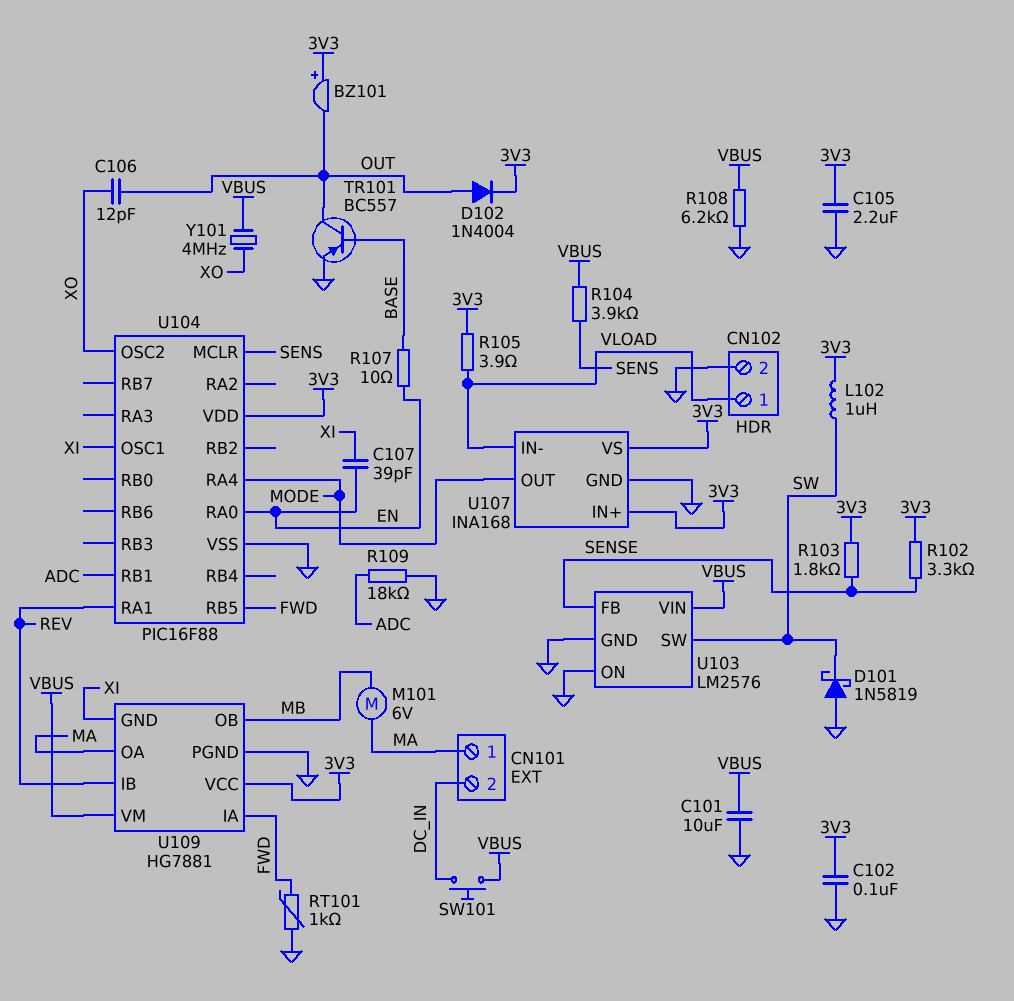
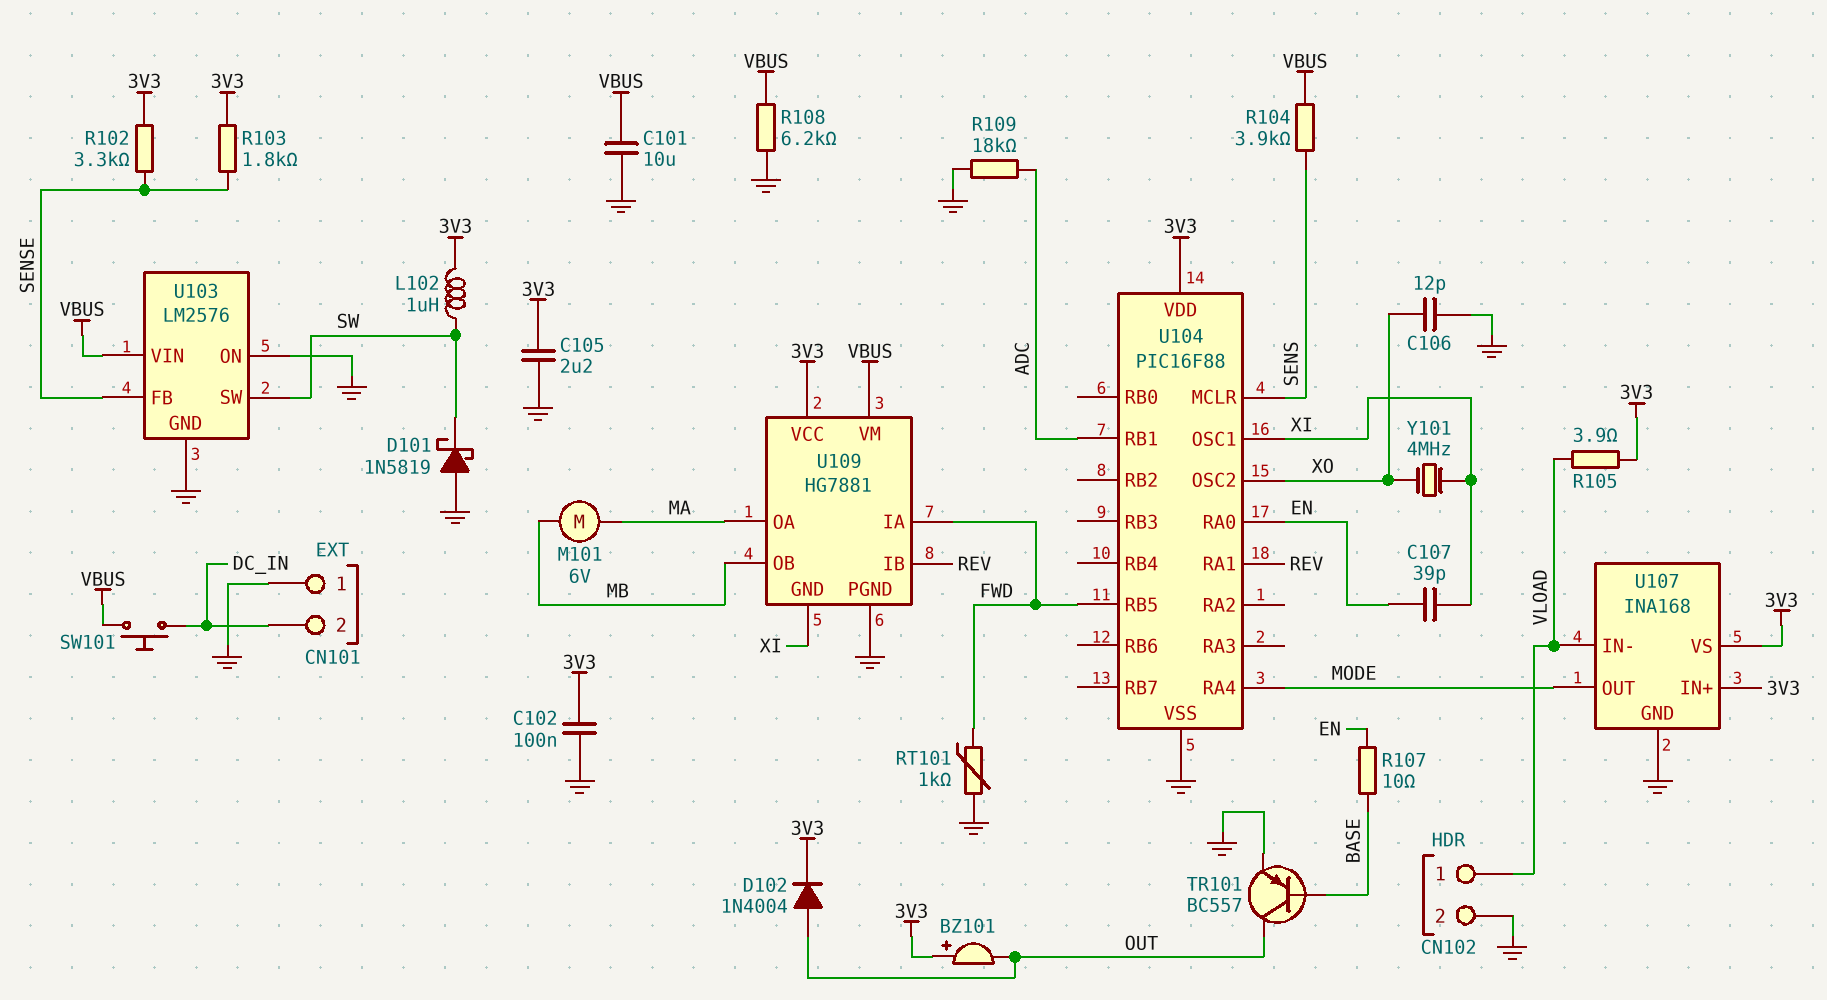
C106: 12pF (OUT, XO) -> 12pF (GND, XO)
CN101 pin 1: MA -> GND
Y101: 4MHz (VBUS, XO) -> 4MHz (XI, XO)

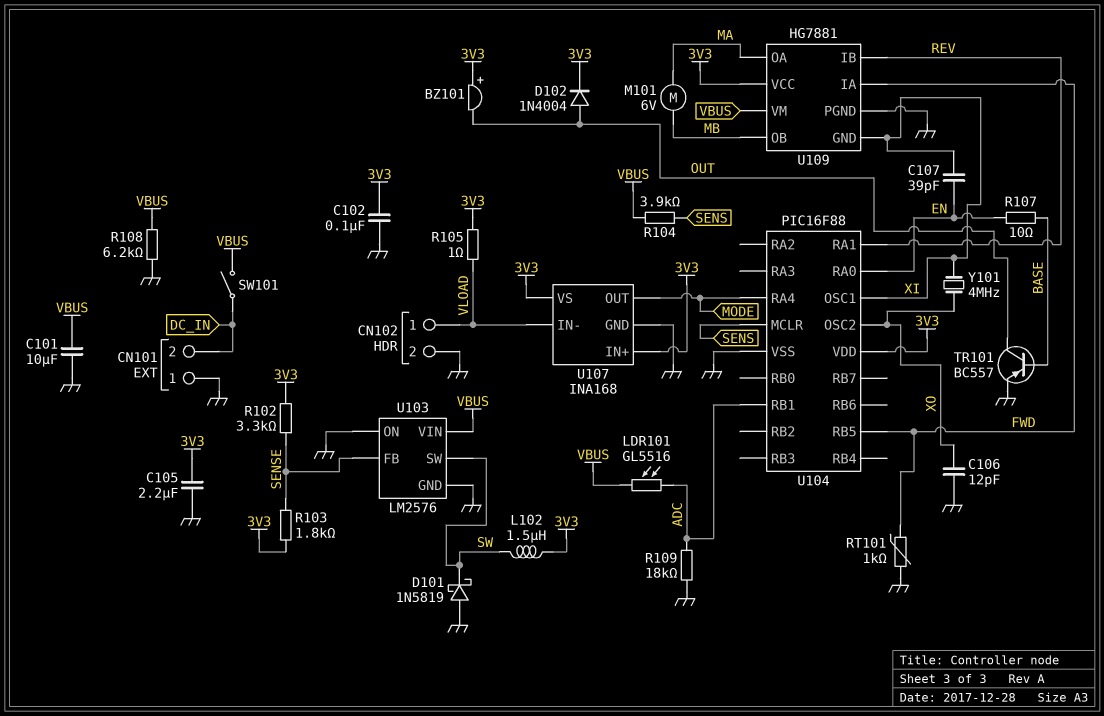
L102: 1uH (3V3, SW) -> 1.5uH (3V3, SW)
LDR101: none -> GL5516 (ADC, VBUS)
R105: 3.9 (3V3, VLOAD) -> 1 (3V3, VLOAD)
SW101: button (DC_IN, VBUS) -> switch (DC_IN, VBUS)

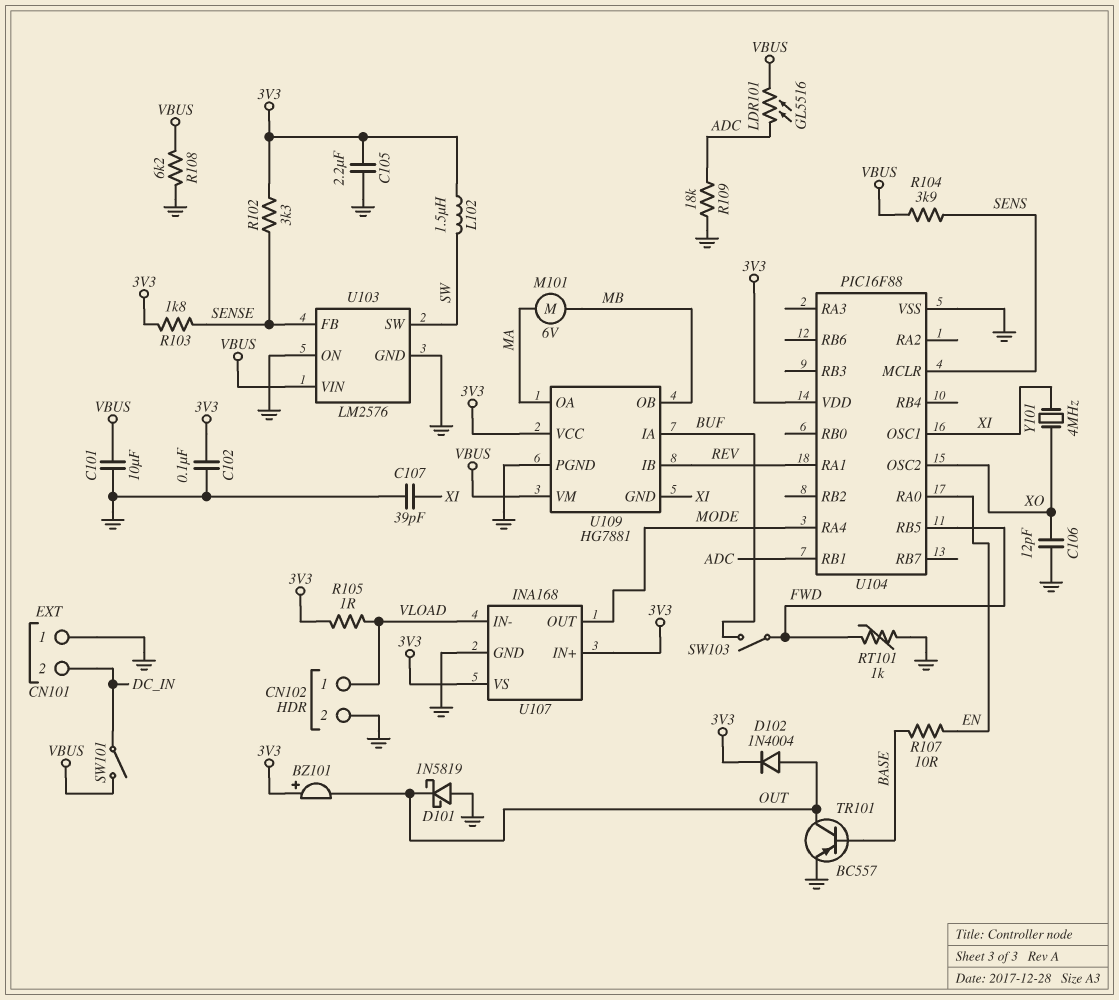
C107: 39pF (EN, XI) -> 39pF (GND, XI)
D101: schottky 1N5819 (A GND, K SW) -> schottky 1N5819 (A GND, K OUT)
SW103: none -> switch (BUF, FWD)
U109 pin IA: FWD -> BUF

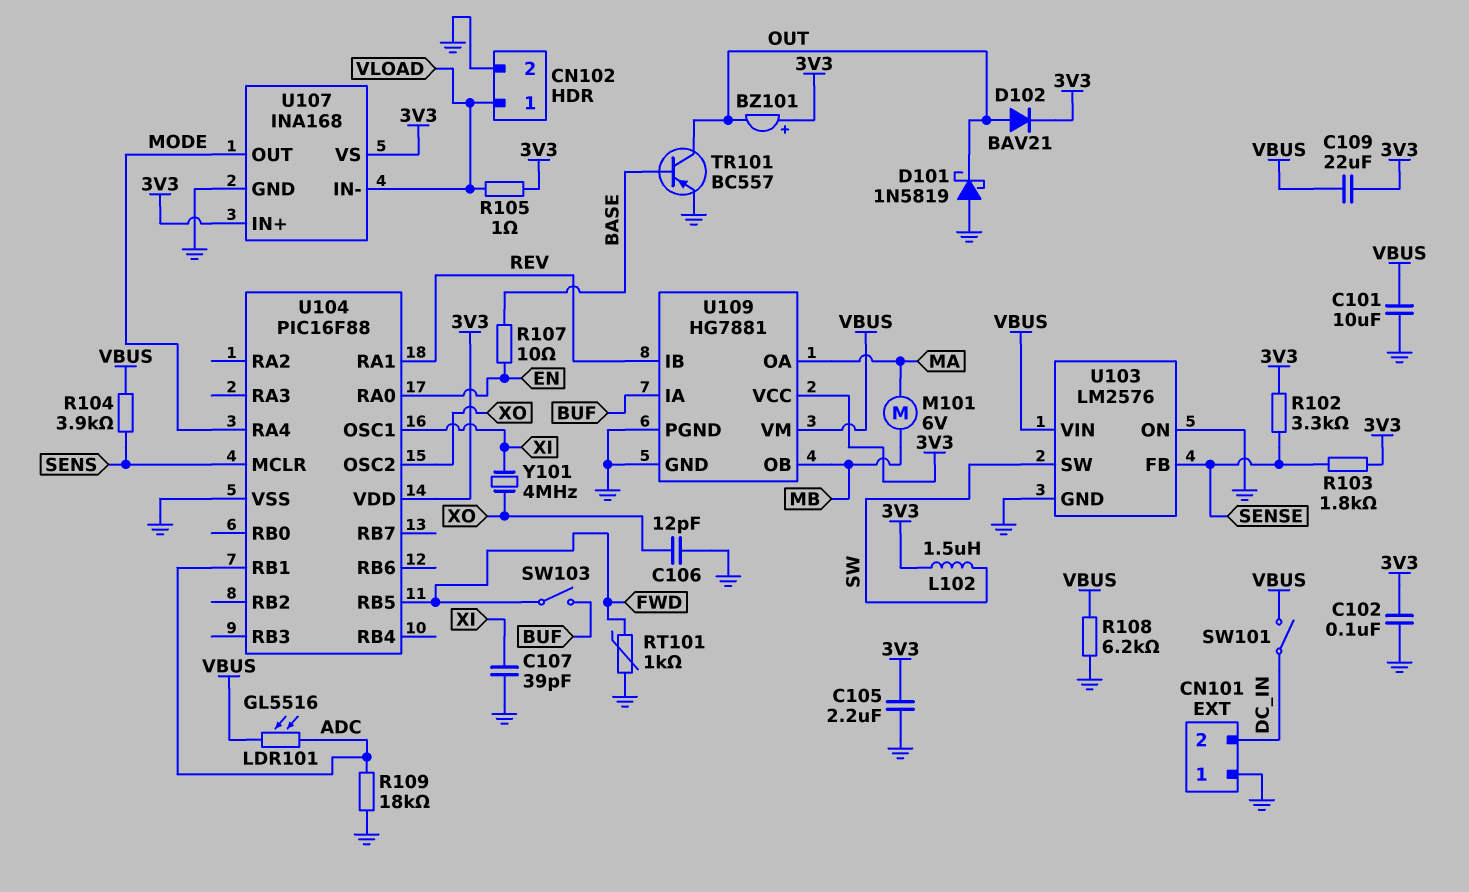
C109: none -> 22uF (3V3, VBUS)
D102: diode 1N4004 (A OUT, K 3V3) -> diode BAV21 (A OUT, K 3V3)
U109 pin GND: XI -> GND

